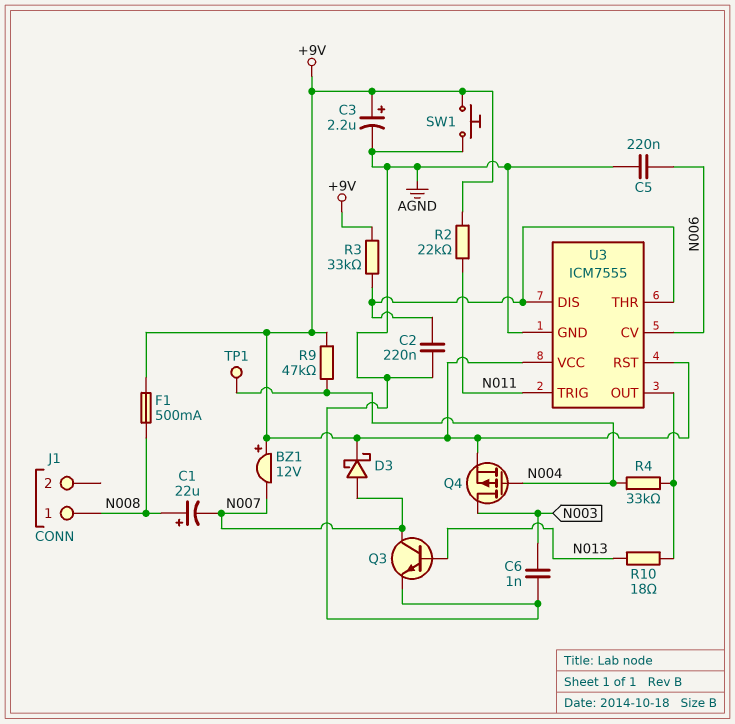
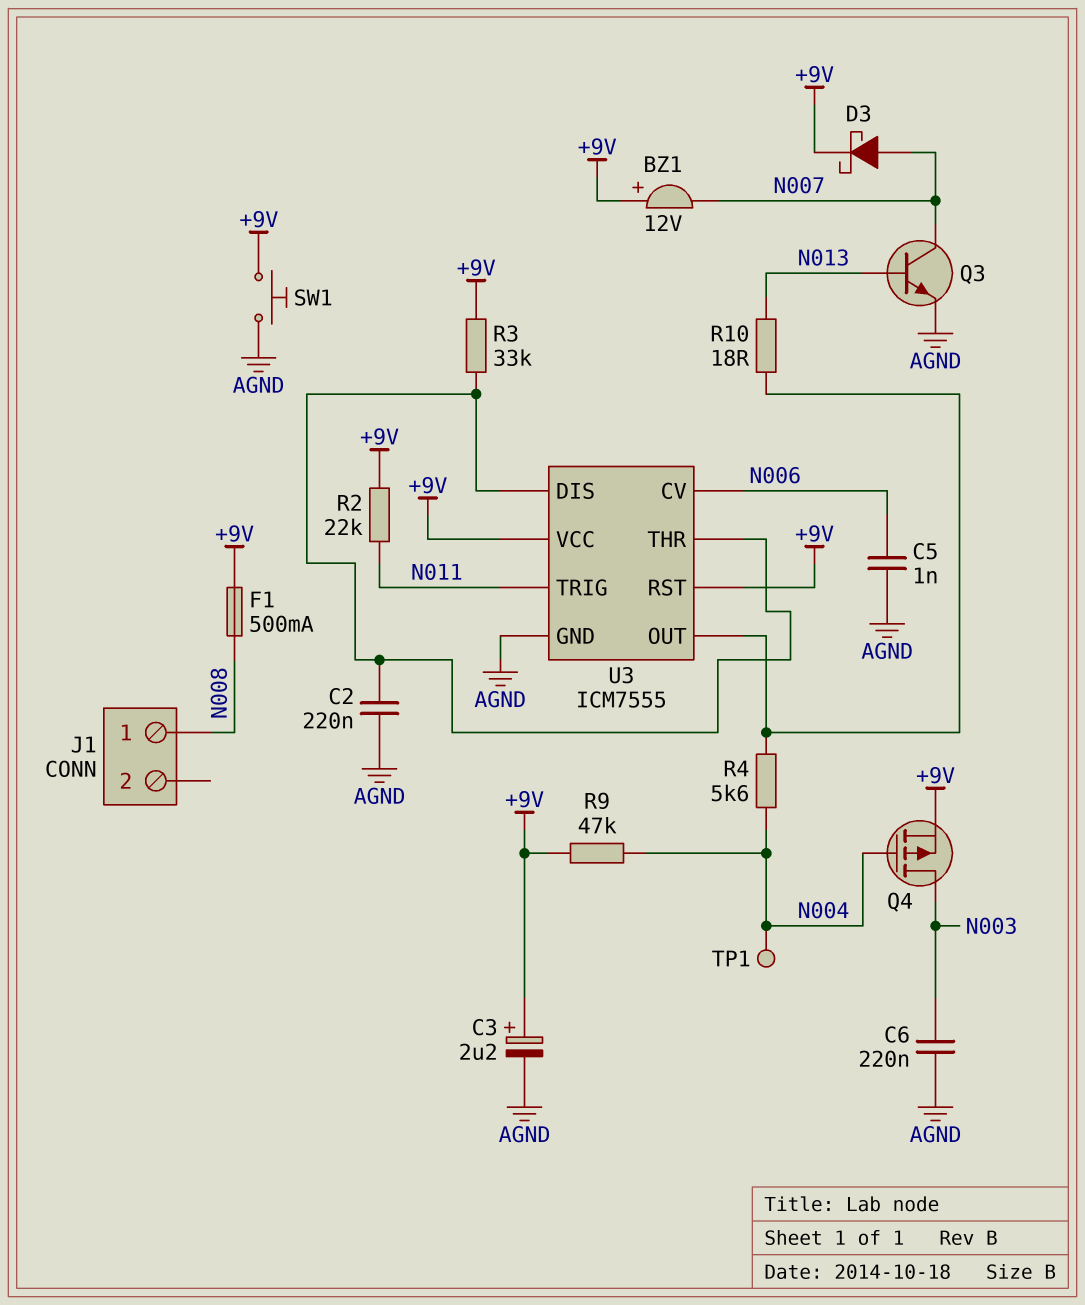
C1: 22uF (plus N008, minus N007) -> none
C5: 220nF (AGND, N006) -> 1nF (AGND, N006)
C6: 1nF (AGND, N003) -> 220nF (AGND, N003)
R4: 33k (N004, U3/OUT) -> 5.6k (N004, U3/OUT)

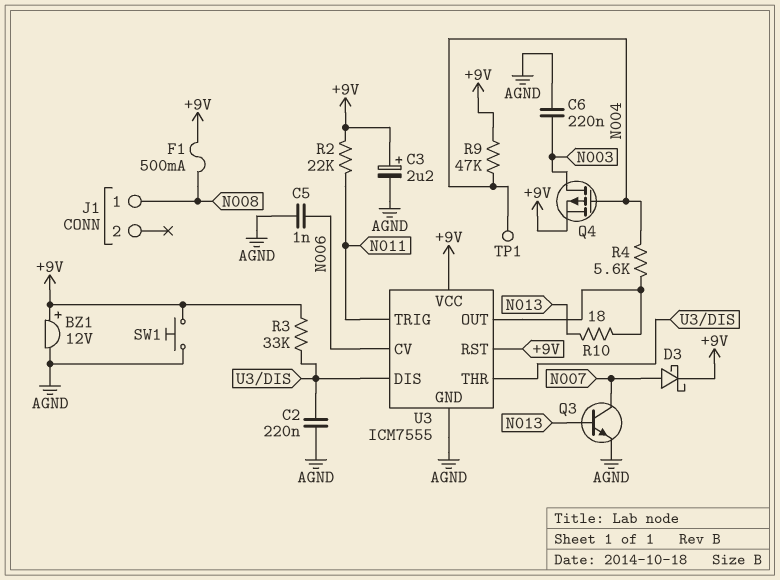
BZ1: buzzer 12V (plus +9V, minus N007) -> buzzer 12V (plus +9V, minus AGND)

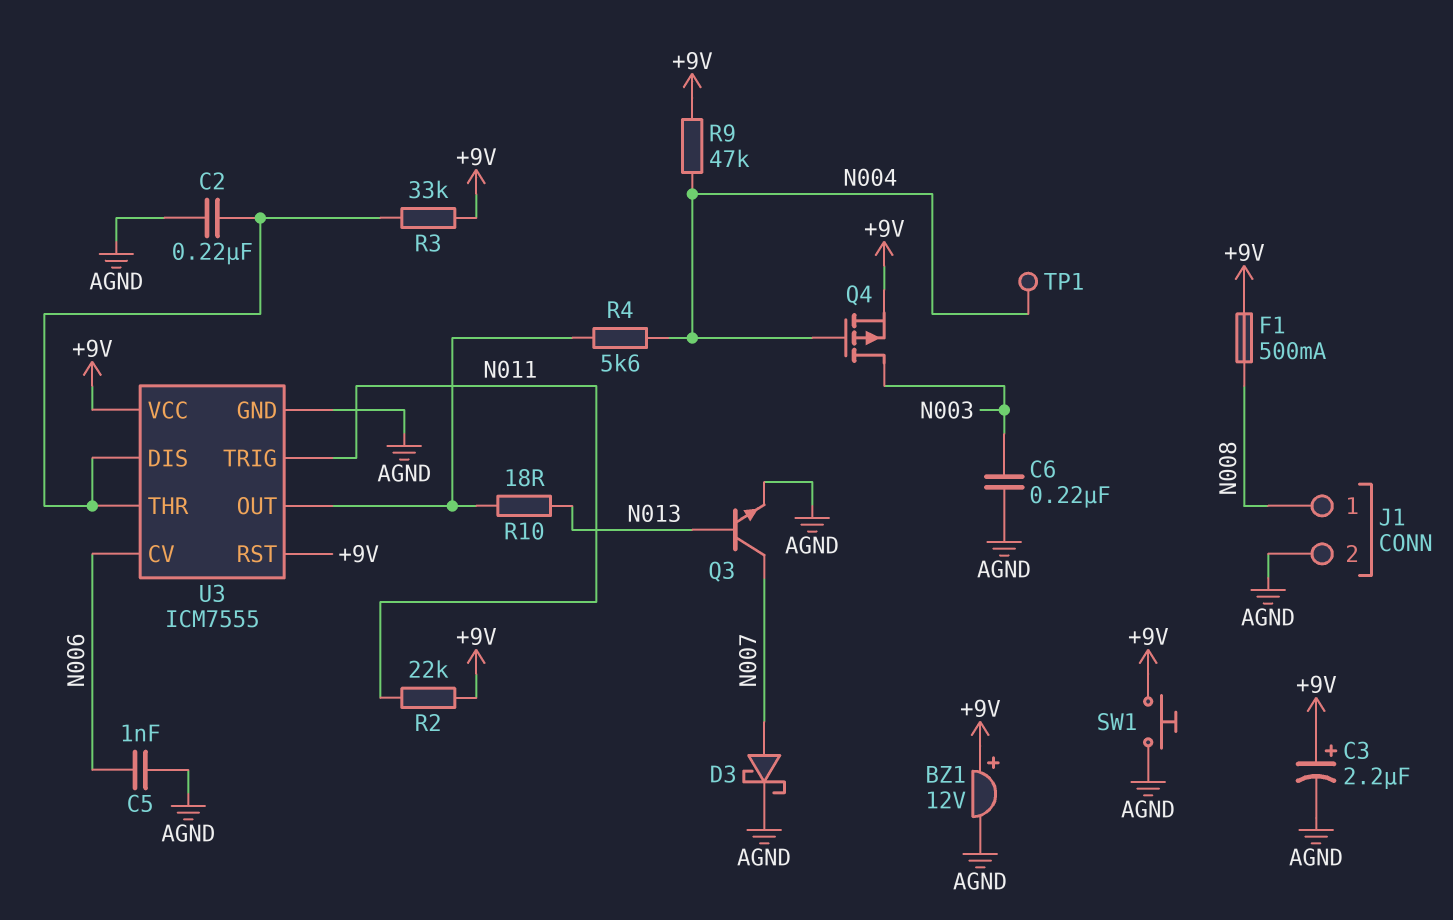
D3: schottky (A N007, K +9V) -> schottky (A N007, K AGND)
J1 pin 2: none -> AGND

